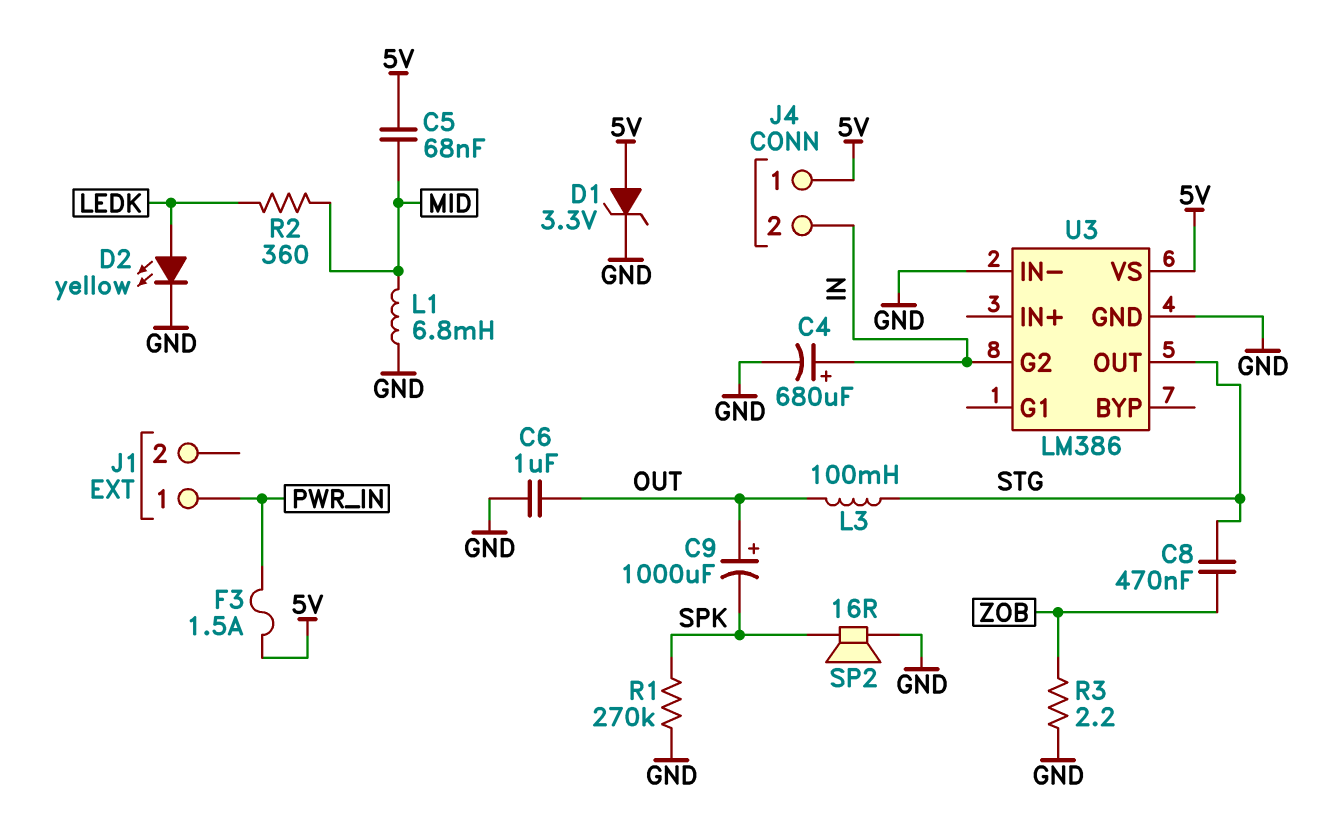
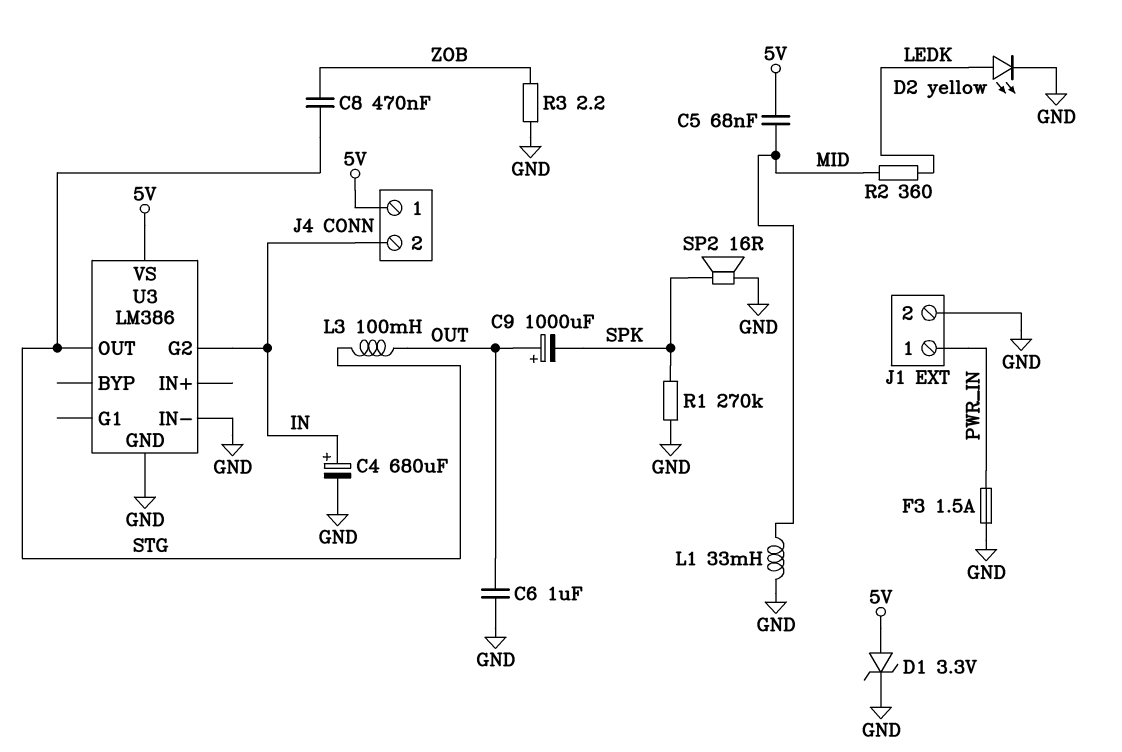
F3: 1.5A (5V, PWR_IN) -> 1.5A (GND, PWR_IN)
J1 pin 2: none -> GND
L1: 6.8mH (GND, MID) -> 33mH (GND, MID)

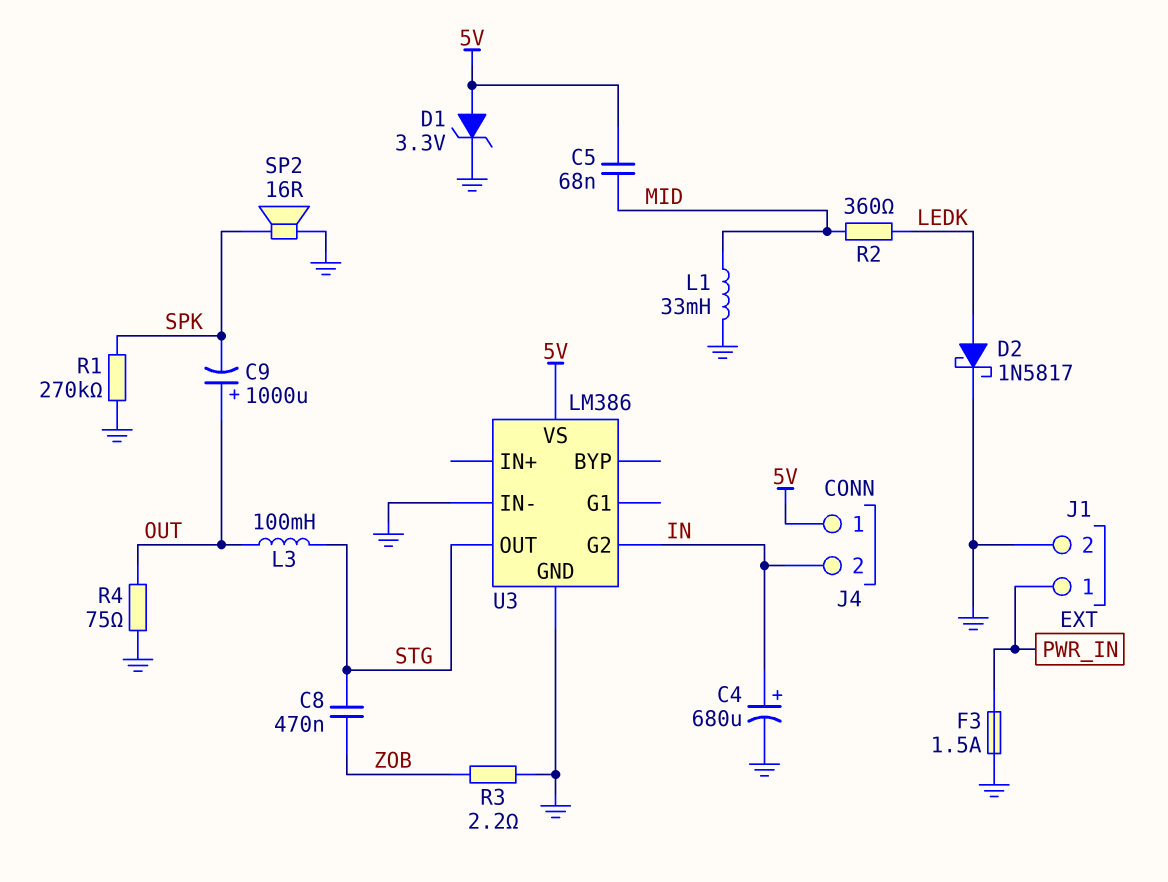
C6: 1uF (GND, OUT) -> none
D2: LED yellow (A LEDK, K GND) -> schottky 1N5817 (A LEDK, K GND)
R4: none -> 75 (GND, OUT)

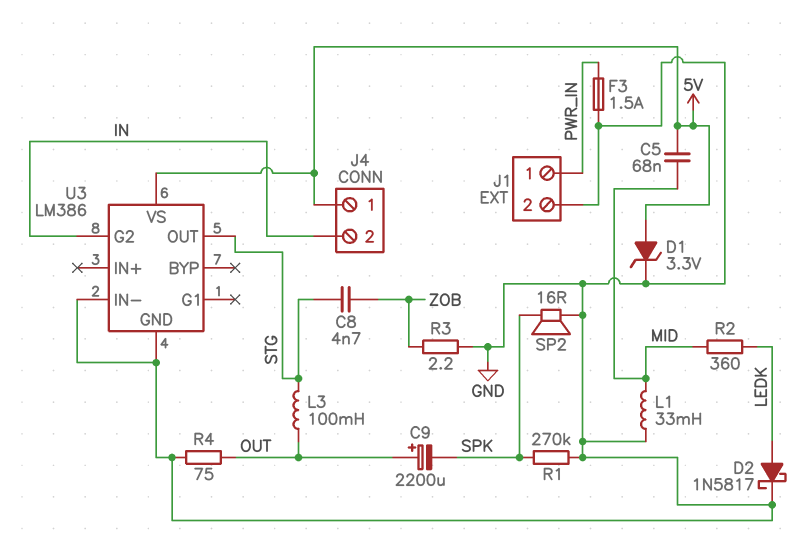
C4: 680uF (plus IN, minus GND) -> none
C8: 470nF (STG, ZOB) -> 4.7nF (STG, ZOB)
C9: 1000uF (plus OUT, minus SPK) -> 2200uF (plus OUT, minus SPK)

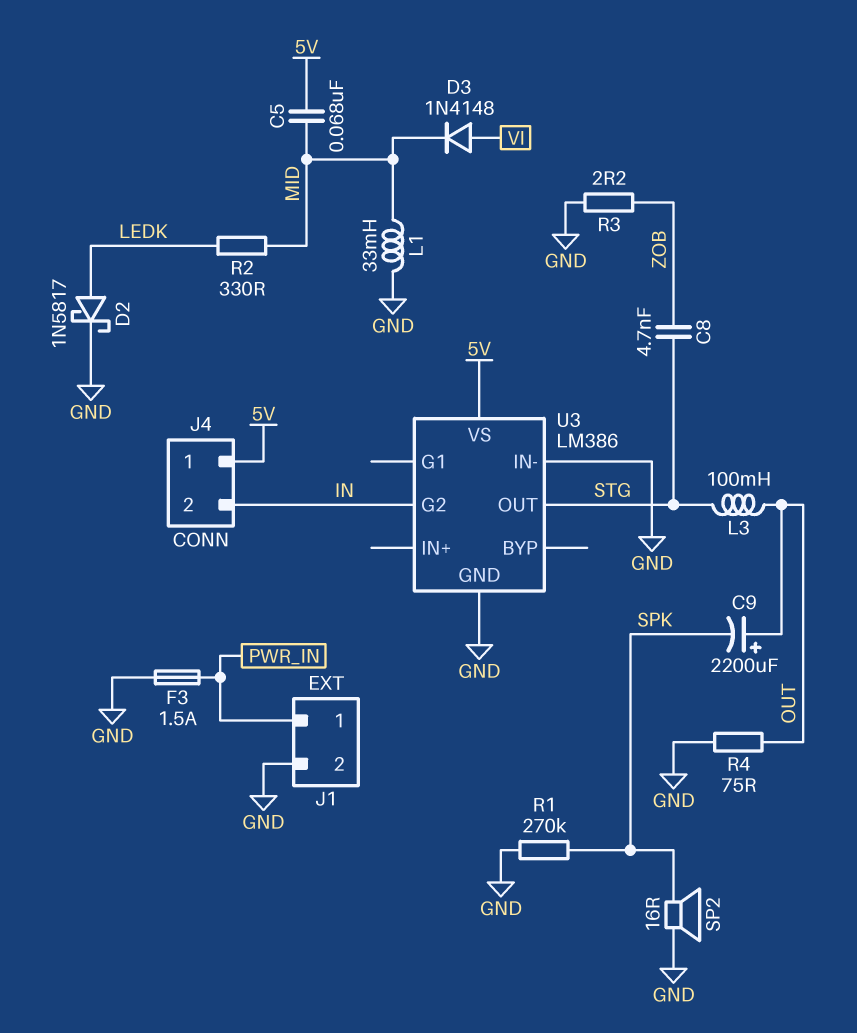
D1: zener 3.3V (A 5V, K GND) -> none
D3: none -> diode 1N4148 (A VI, K MID)
R2: 360 (LEDK, MID) -> 330 (LEDK, MID)

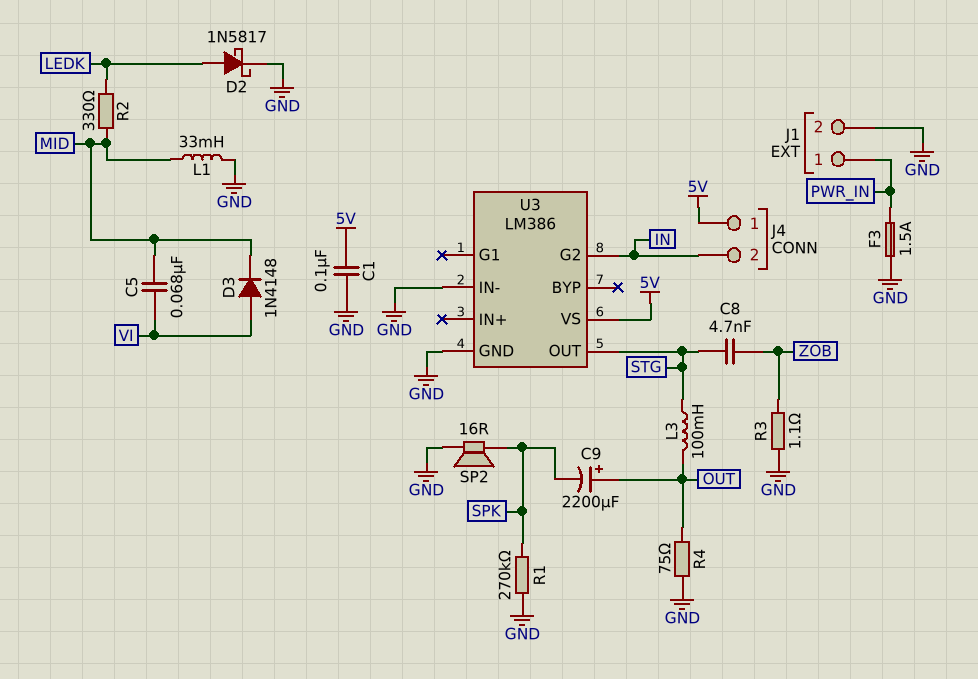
C1: none -> 100nF (5V, GND)
C5: 68nF (5V, MID) -> 68nF (MID, VI)
R3: 2.2 (GND, ZOB) -> 1.1 (GND, ZOB)

